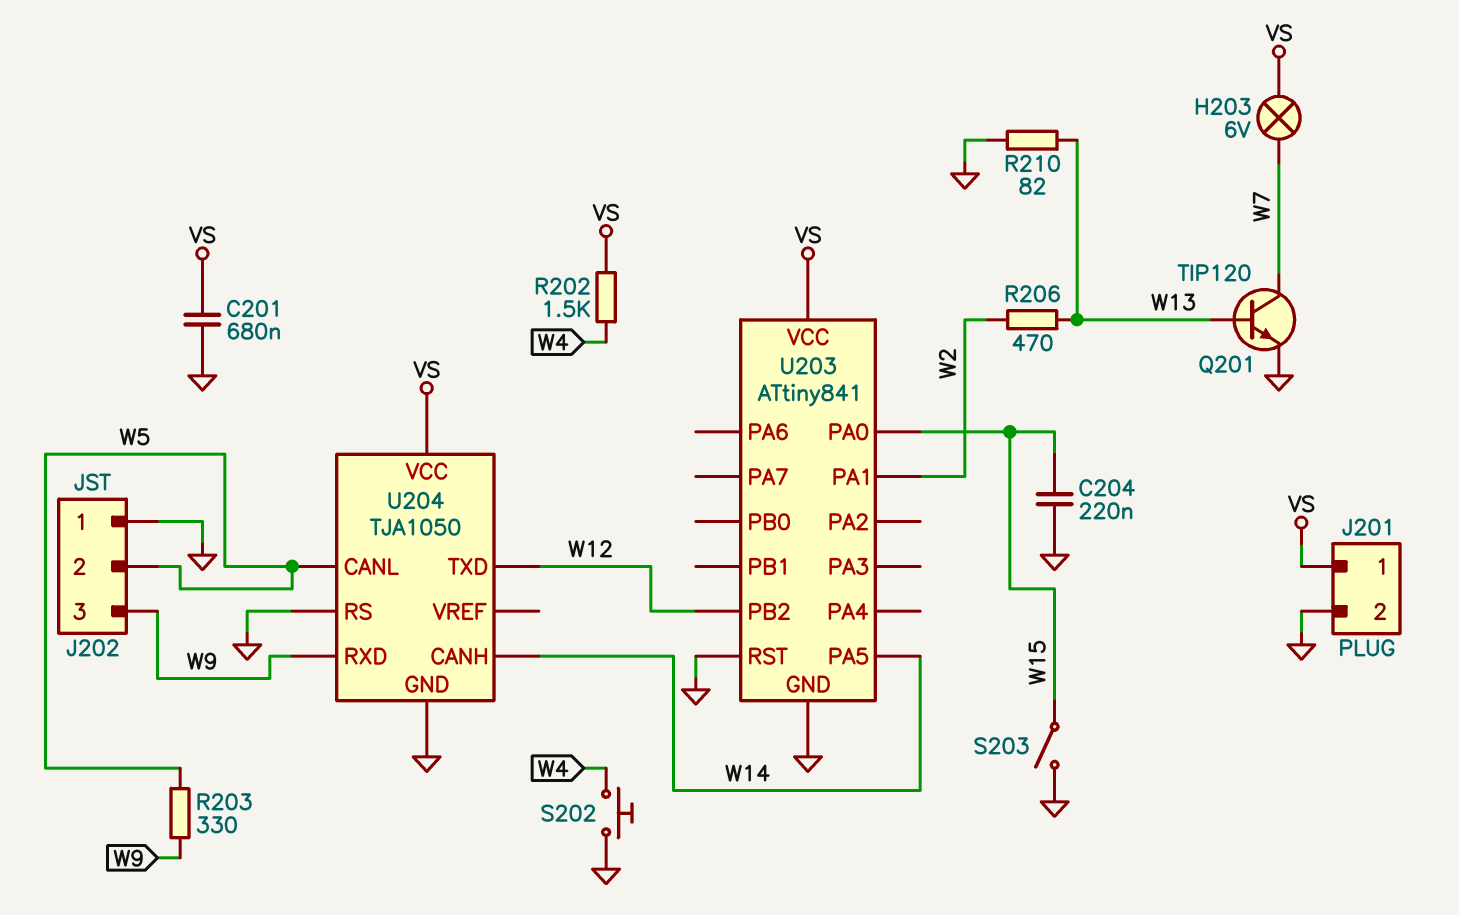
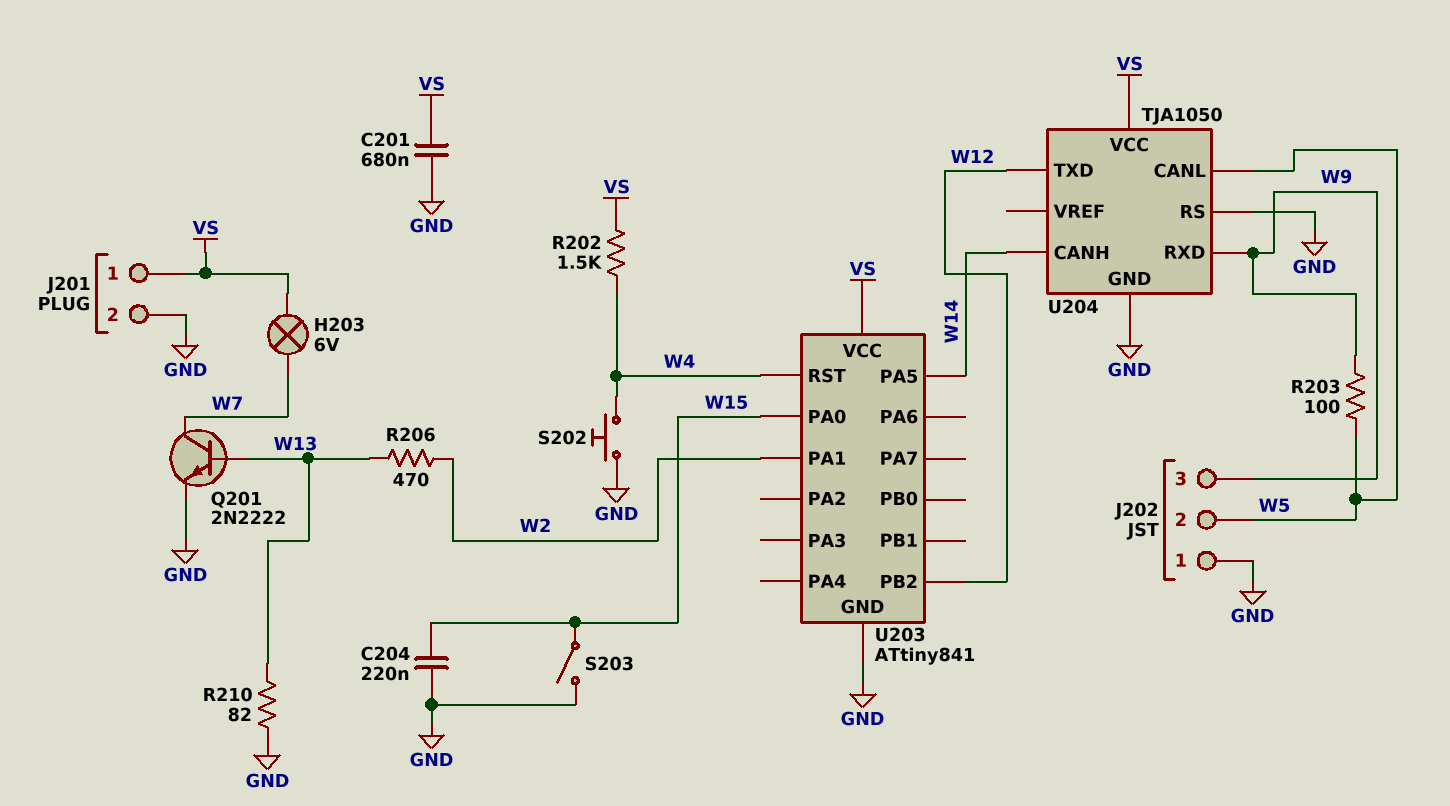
Q201: NPN TIP120 (B W13, C W7, E GND) -> NPN 2N2222 (B W13, C W7, E GND)
R203: 330 (W5, W9) -> 100 (W5, W9)
U203 pin RST: GND -> W4

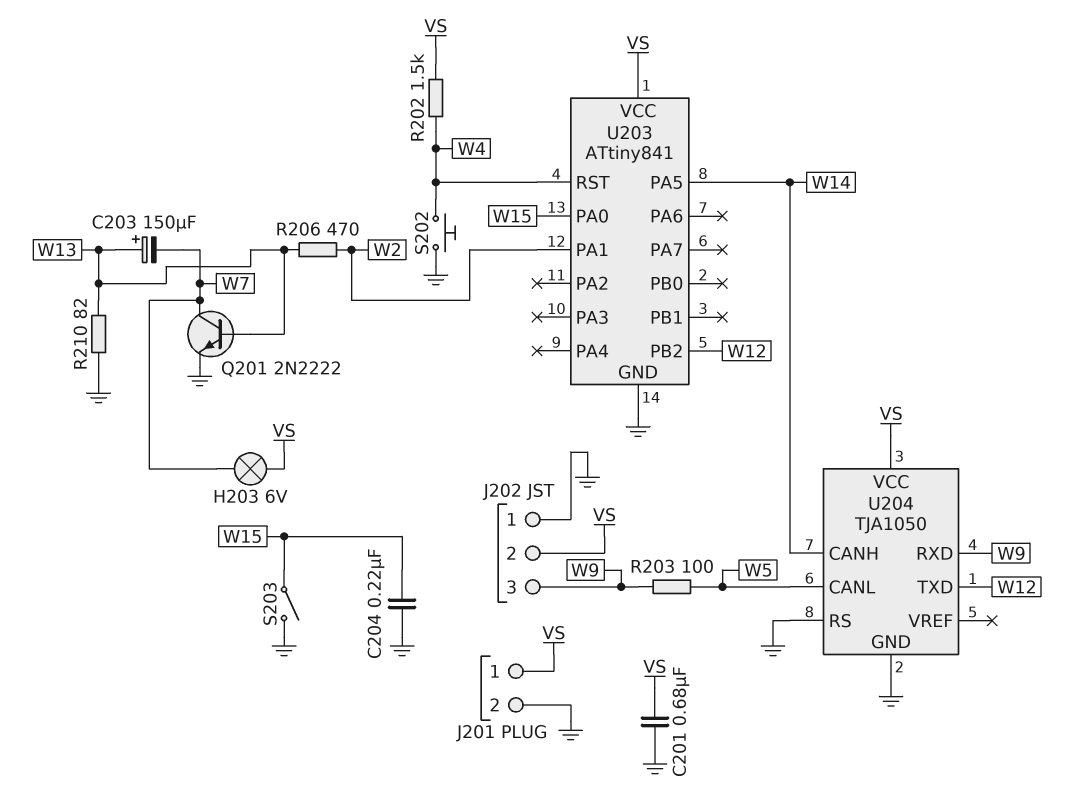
C203: none -> 150uF (plus W13, minus W7)
J202 pin 2: W5 -> VS

